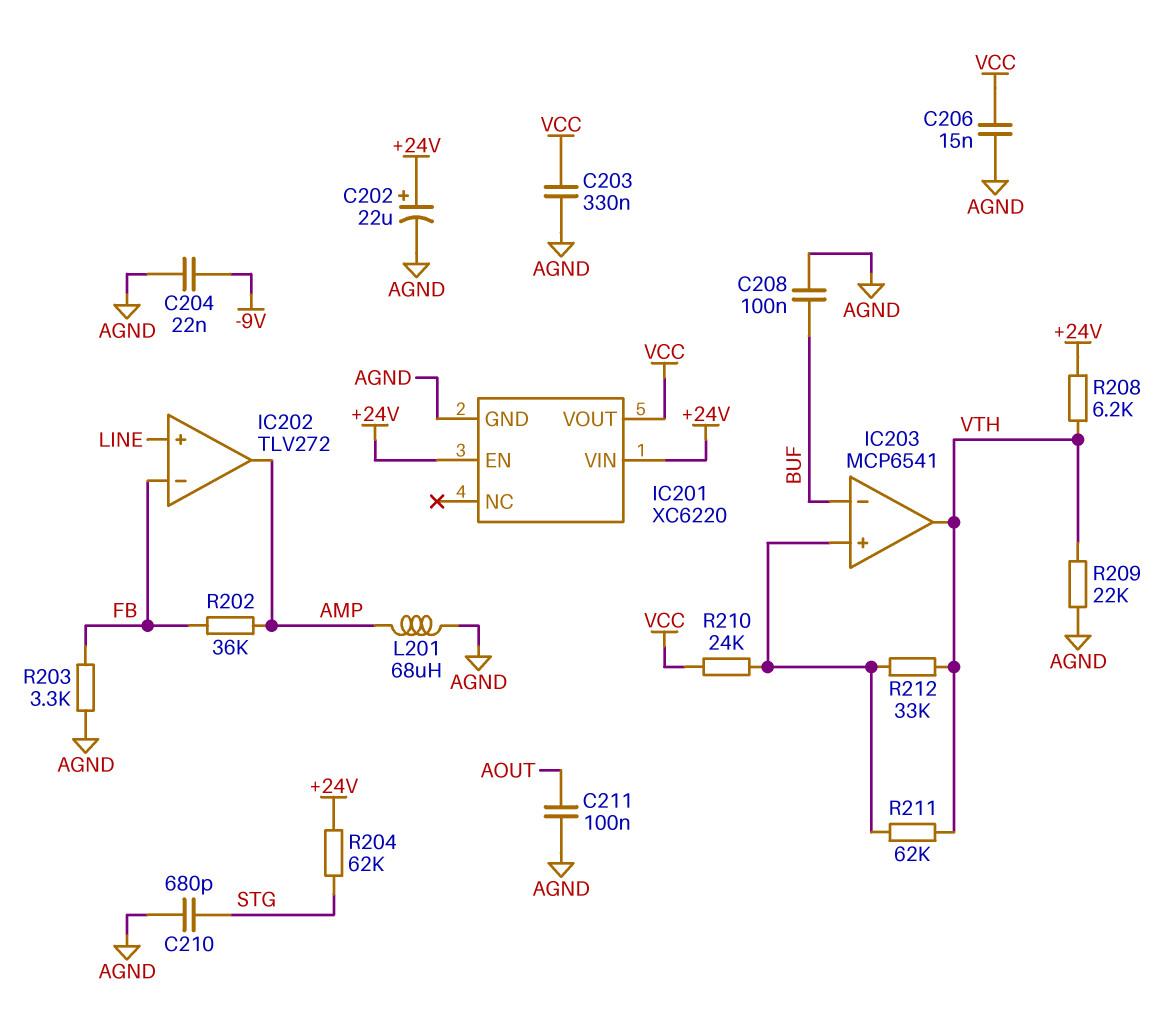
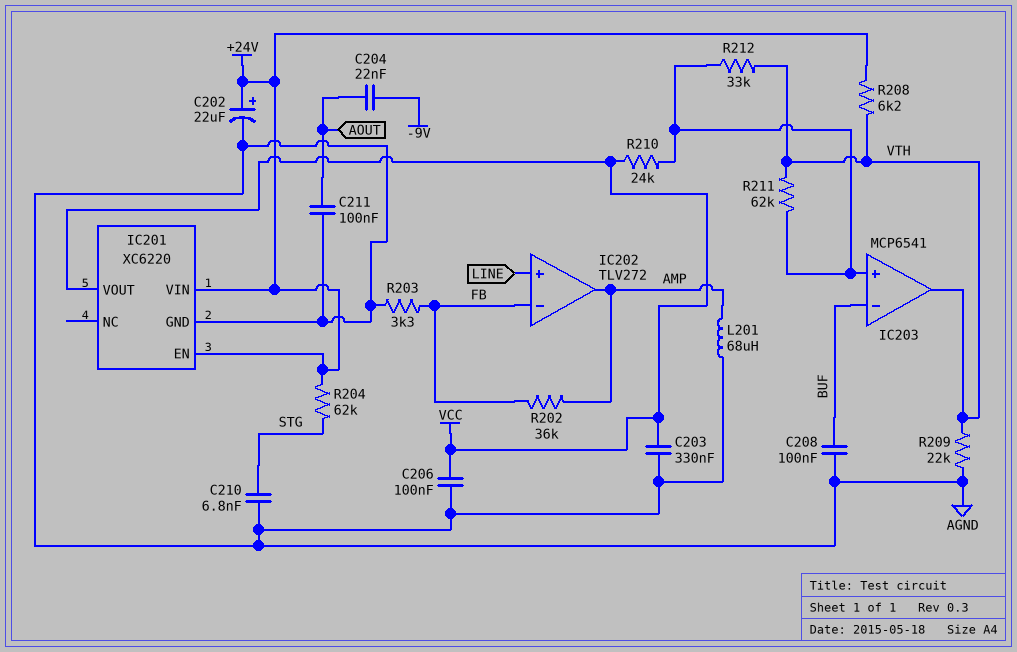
C204: 22nF (-9V, AGND) -> 22nF (-9V, AOUT)
C206: 15nF (AGND, VCC) -> 100nF (AGND, VCC)
C210: 680pF (AGND, STG) -> 6.8nF (AGND, STG)

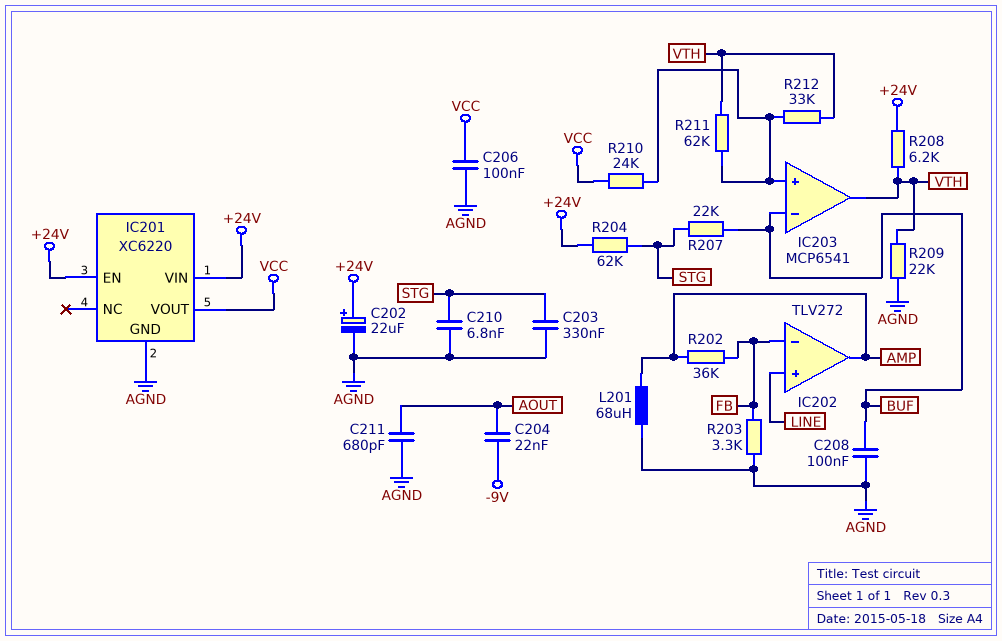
C203: 330nF (AGND, VCC) -> 330nF (AGND, STG)
C211: 100nF (AGND, AOUT) -> 680pF (AGND, AOUT)
R207: none -> 22k (BUF, STG)

